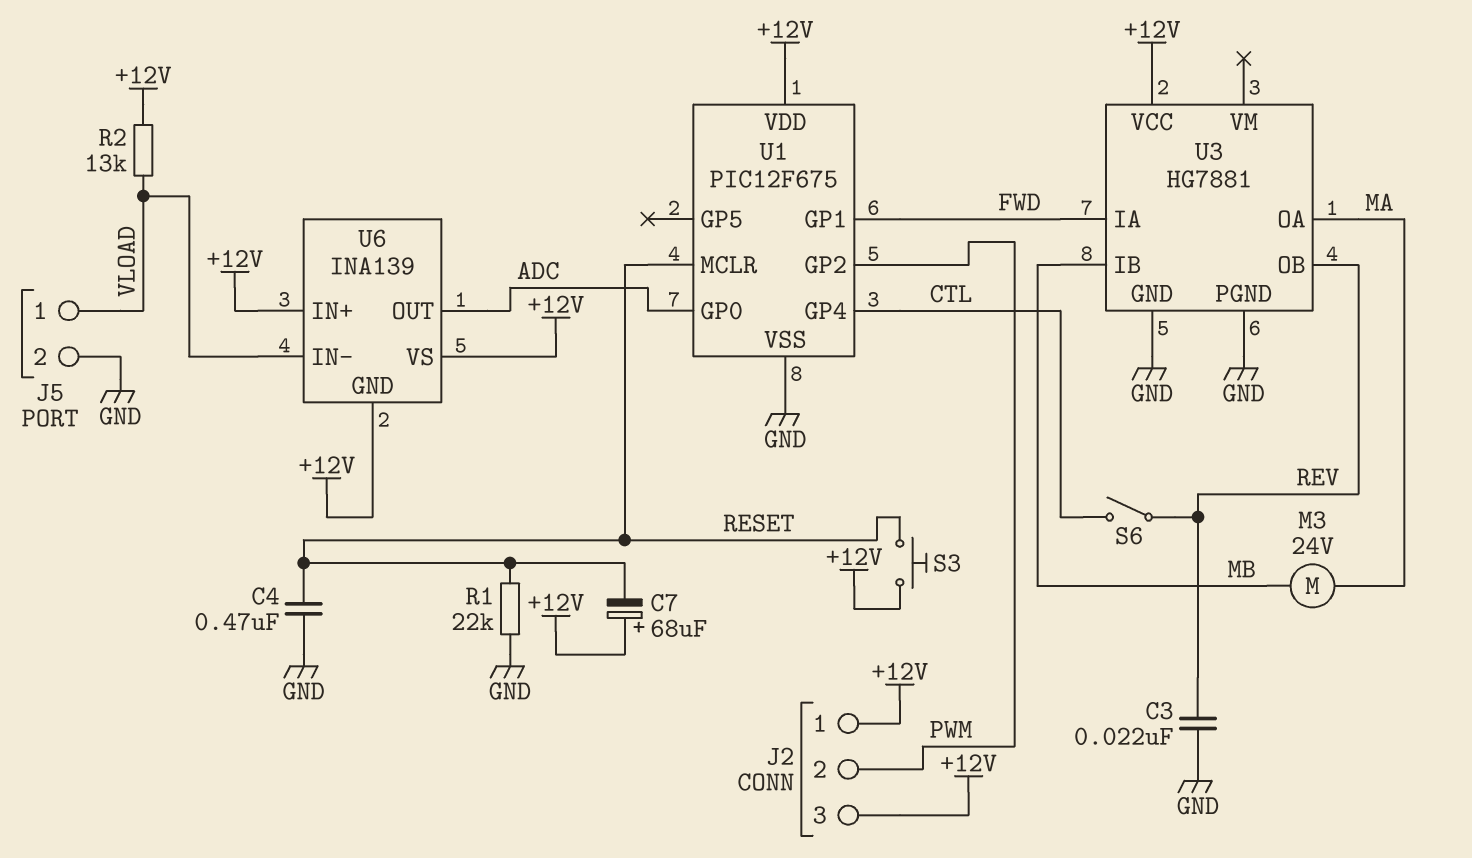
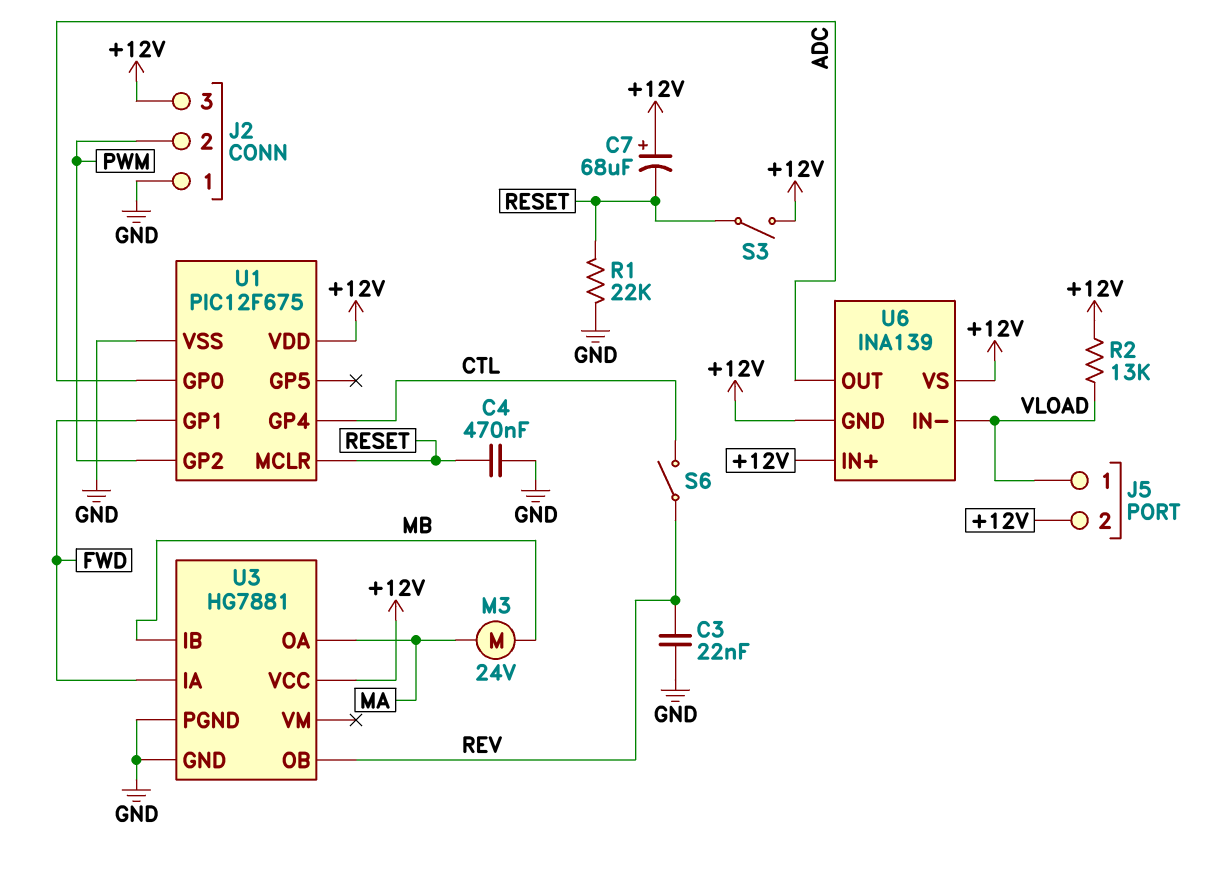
J2 pin 1: +12V -> GND
J5 pin 2: GND -> +12V
S3: button (+12V, RESET) -> switch (+12V, RESET)

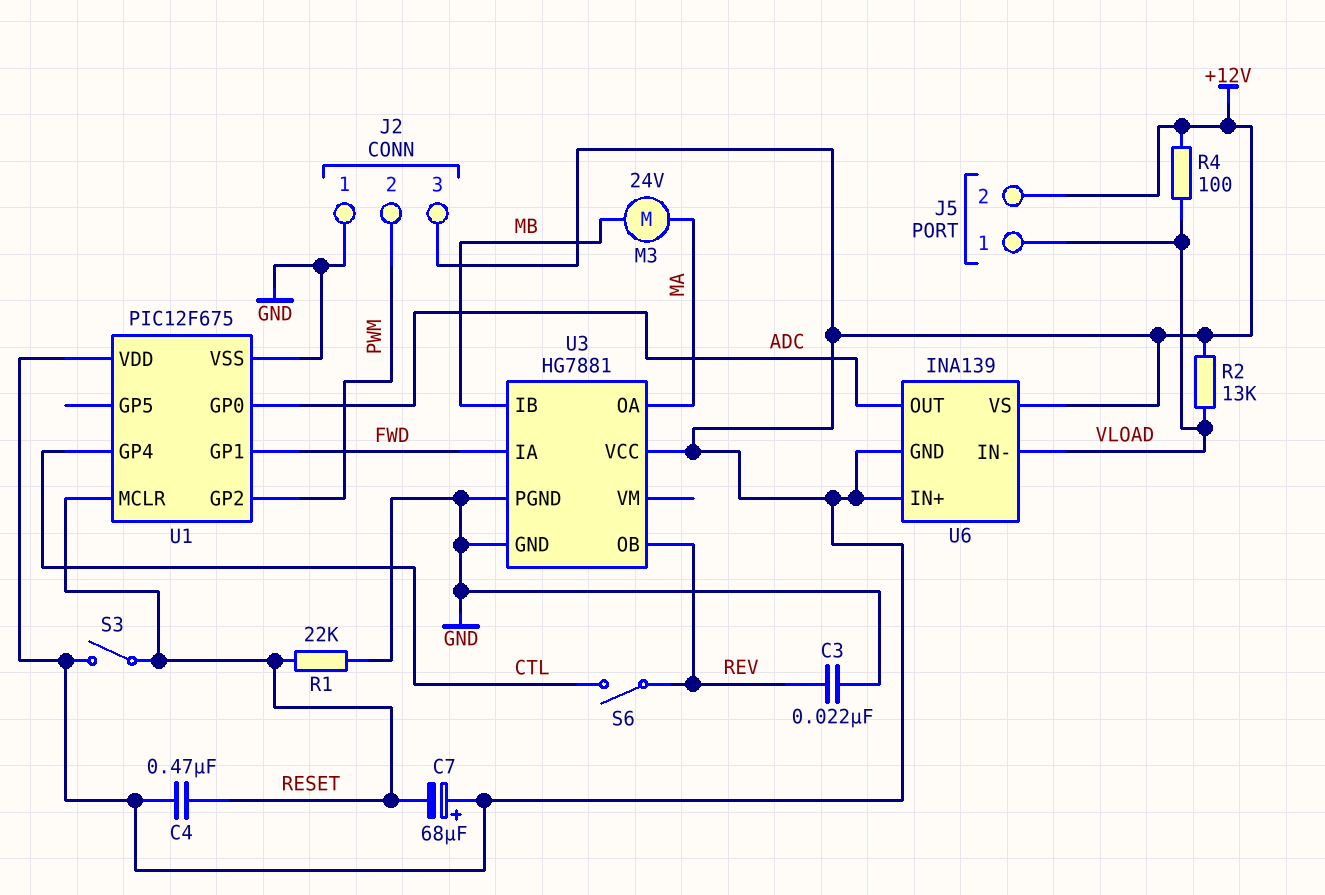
C4: 470nF (GND, RESET) -> 470nF (+12V, RESET)
R4: none -> 100 (+12V, VLOAD)

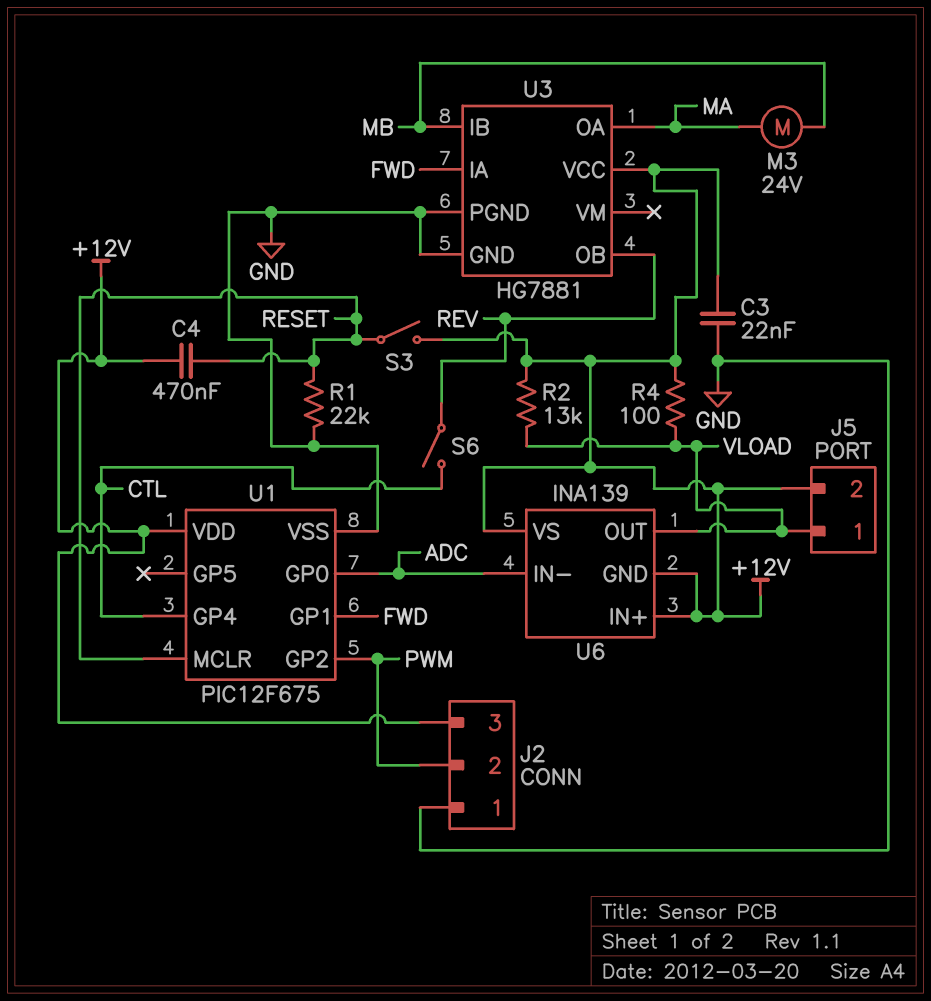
C3: 22nF (GND, REV) -> 22nF (+12V, GND)
C7: 68uF (plus +12V, minus RESET) -> none
U6 pin IN-: VLOAD -> ADC
U6 pin OUT: ADC -> VLOAD

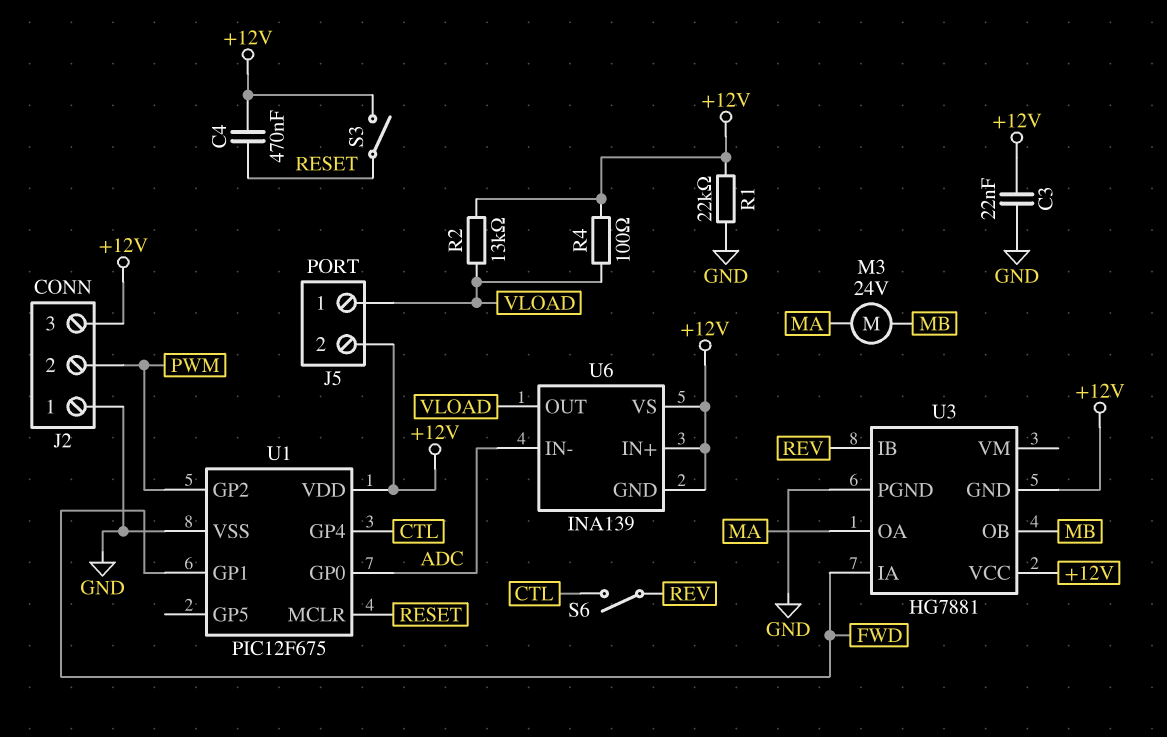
R1: 22k (GND, RESET) -> 22k (+12V, GND)
U3 pin GND: GND -> +12V
U3 pin IB: MB -> REV
U3 pin OB: REV -> MB

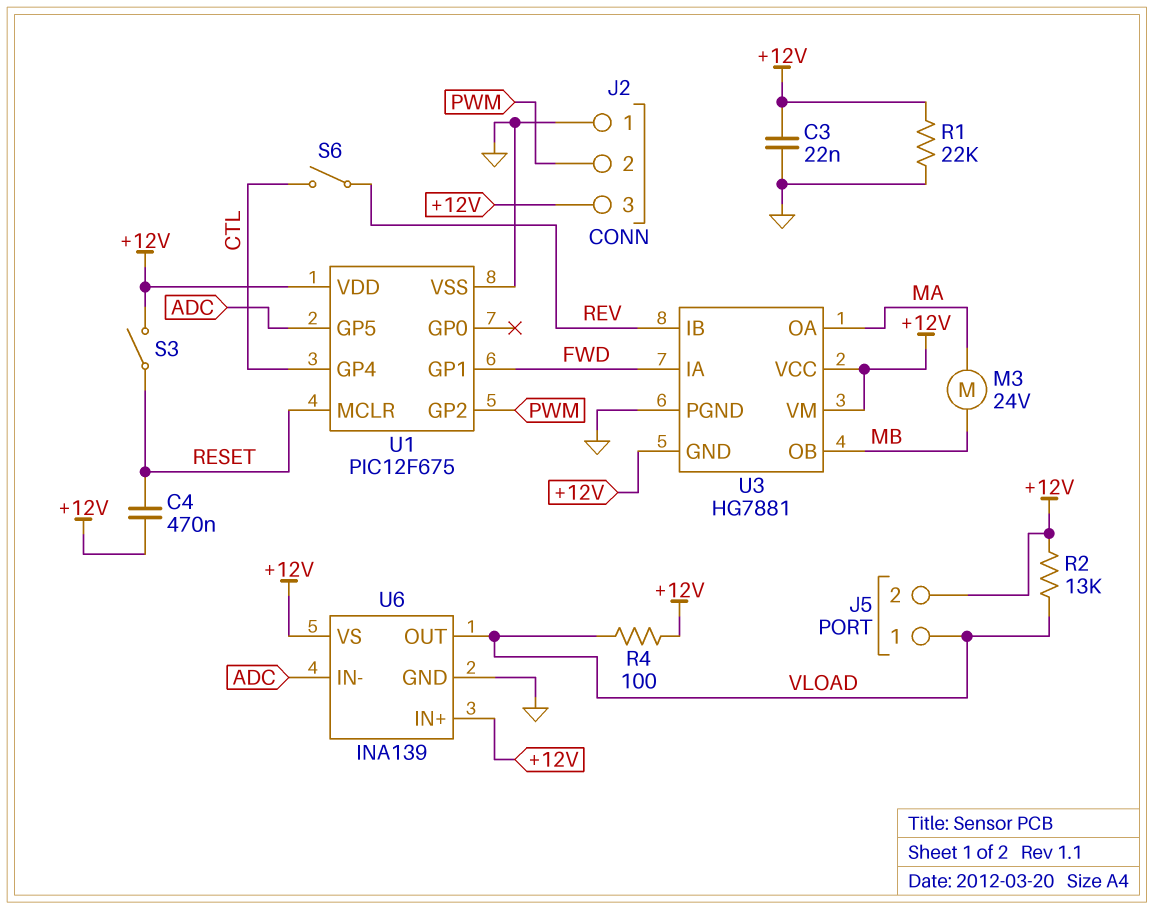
U1 pin GP0: ADC -> none
U1 pin GP5: none -> ADC
U3 pin VM: none -> +12V
U6 pin GND: +12V -> GND

